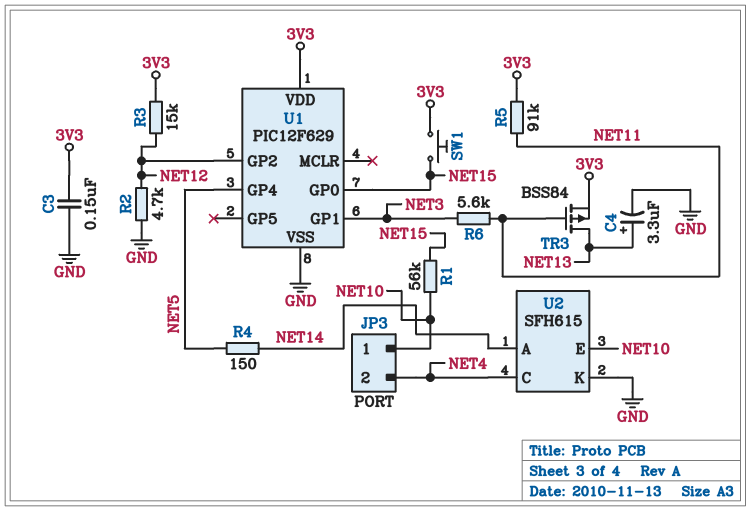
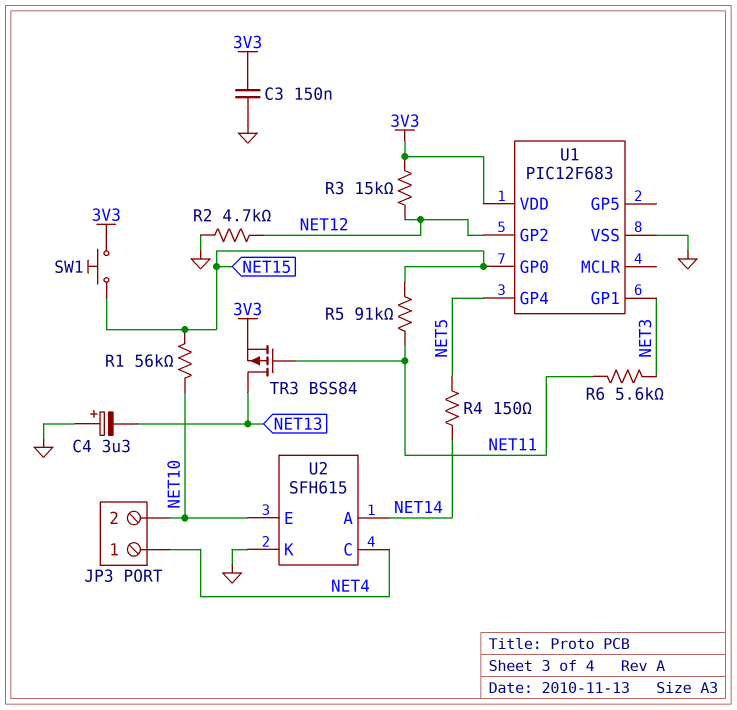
C4: 3.3uF (plus NET13, minus GND) -> 3.3uF (plus GND, minus NET13)
JP3 pin 1: NET10 -> NET4
JP3 pin 2: NET4 -> NET10
R5: 91k (3V3, NET11) -> 91k (NET11, NET15)
U1: PIC12F629 -> PIC12F683

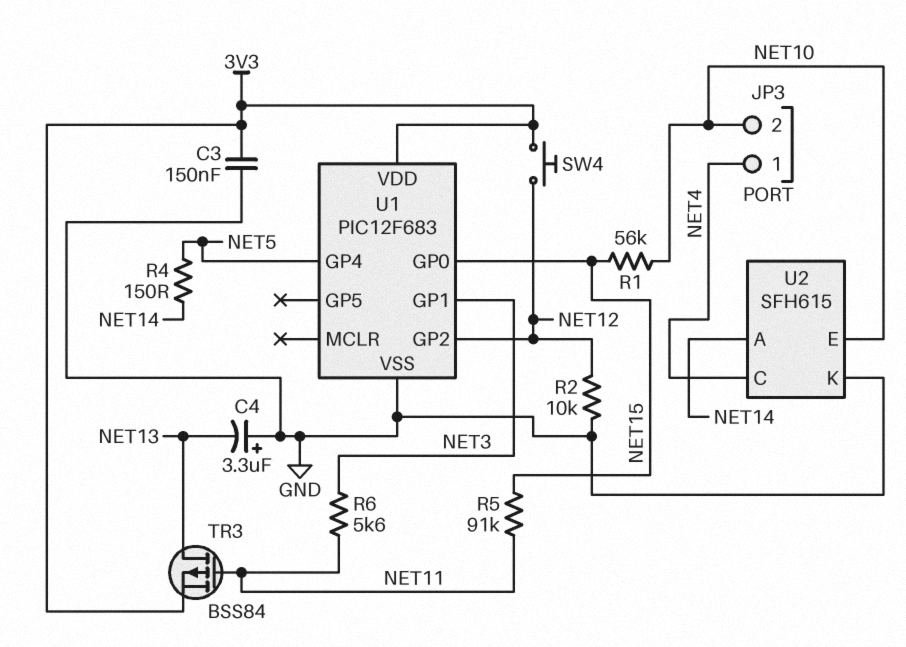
R2: 4.7k (GND, NET12) -> 10k (GND, NET12)
R3: 15k (3V3, NET12) -> none
SW1: button (3V3, NET15) -> none
SW4: none -> button (3V3, NET12)

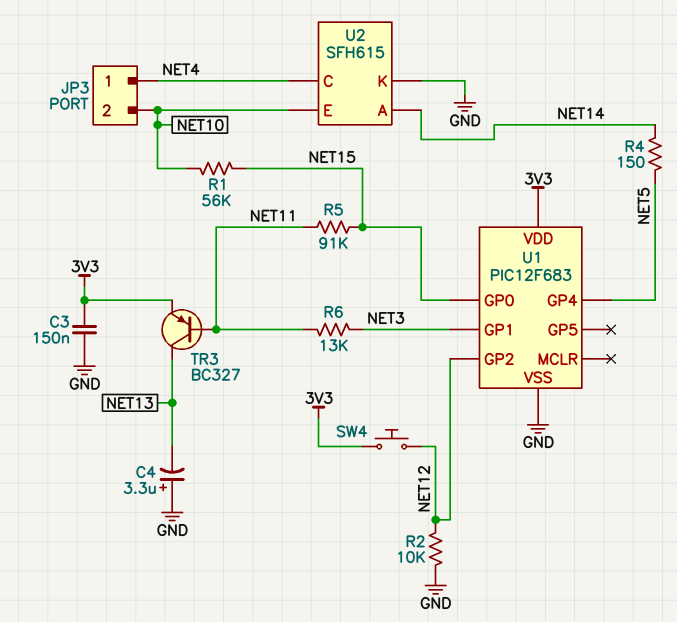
R6: 5.6k (NET3, NET11) -> 13k (NET3, NET11)
TR3: PMOS BSS84 (G NET11, D NET13, S 3V3) -> PNP BC327 (B NET11, C NET13, E 3V3)

